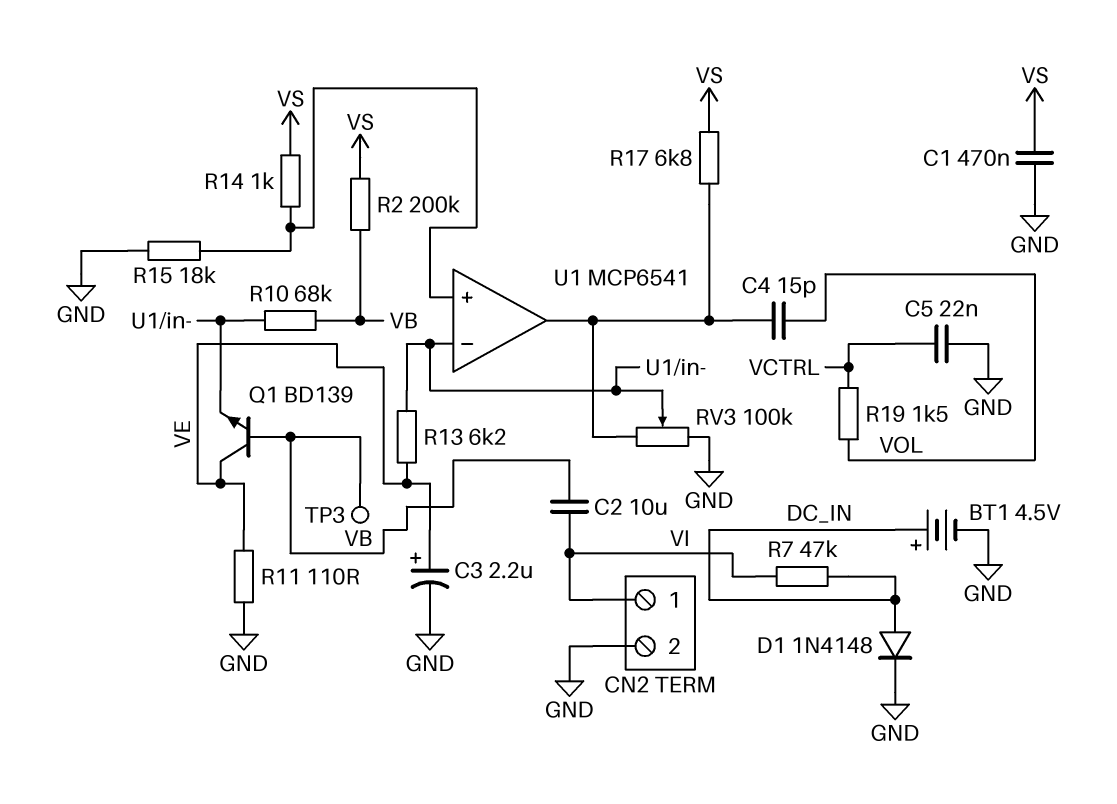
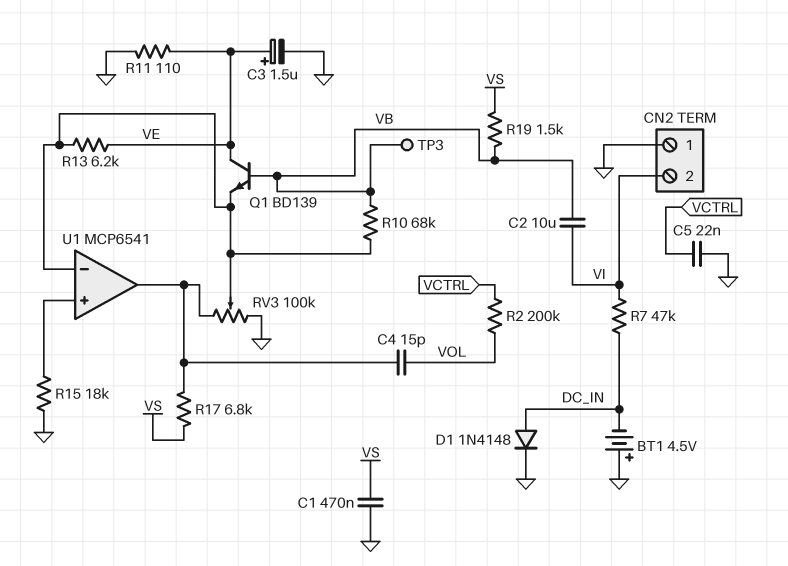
BT1: 4.5V (plus DC_IN, minus GND) -> 4.5V (plus GND, minus DC_IN)
C3: 2.2uF (plus VE, minus GND) -> 1.5uF (plus VE, minus GND)
CN2 pin 1: VI -> GND
CN2 pin 2: GND -> VI
R2: 200k (VB, VS) -> 200k (VCTRL, VOL)
R14: 1k (U1/in+, VS) -> none
R19: 1.5k (VCTRL, VOL) -> 1.5k (VB, VS)

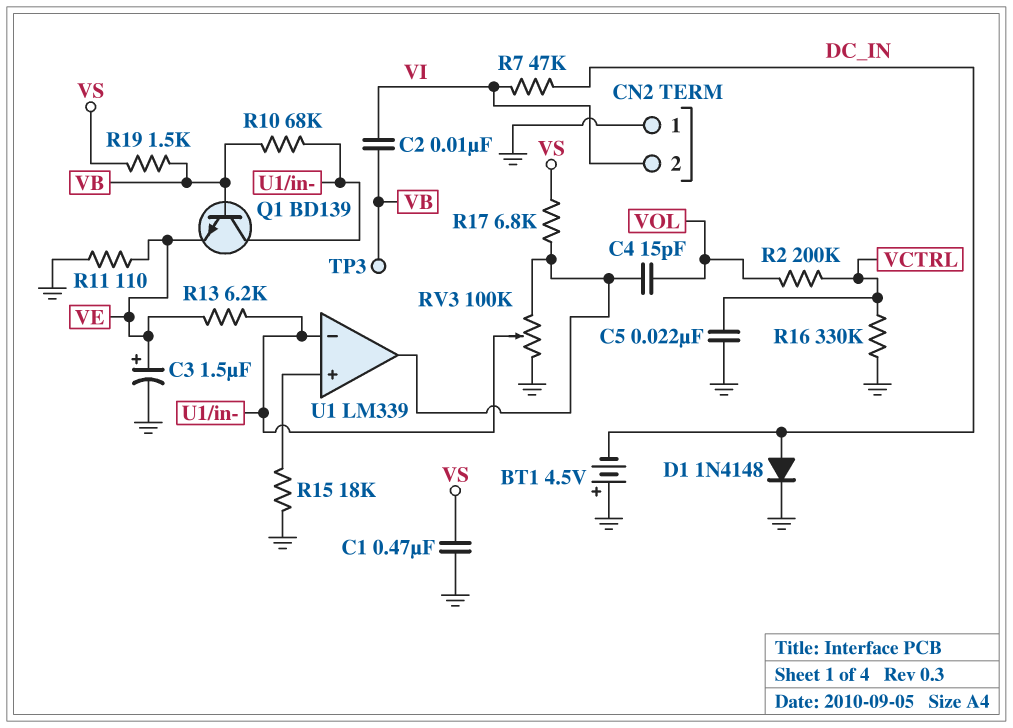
C2: 10uF (VB, VI) -> 10nF (VB, VI)
Q1: NPN BD139 (B VB, C VE, E U1/in-) -> NPN BD139 (B VB, C U1/in-, E VE)
R16: none -> 330k (GND, VCTRL)
U1: MCP6541 -> LM339

